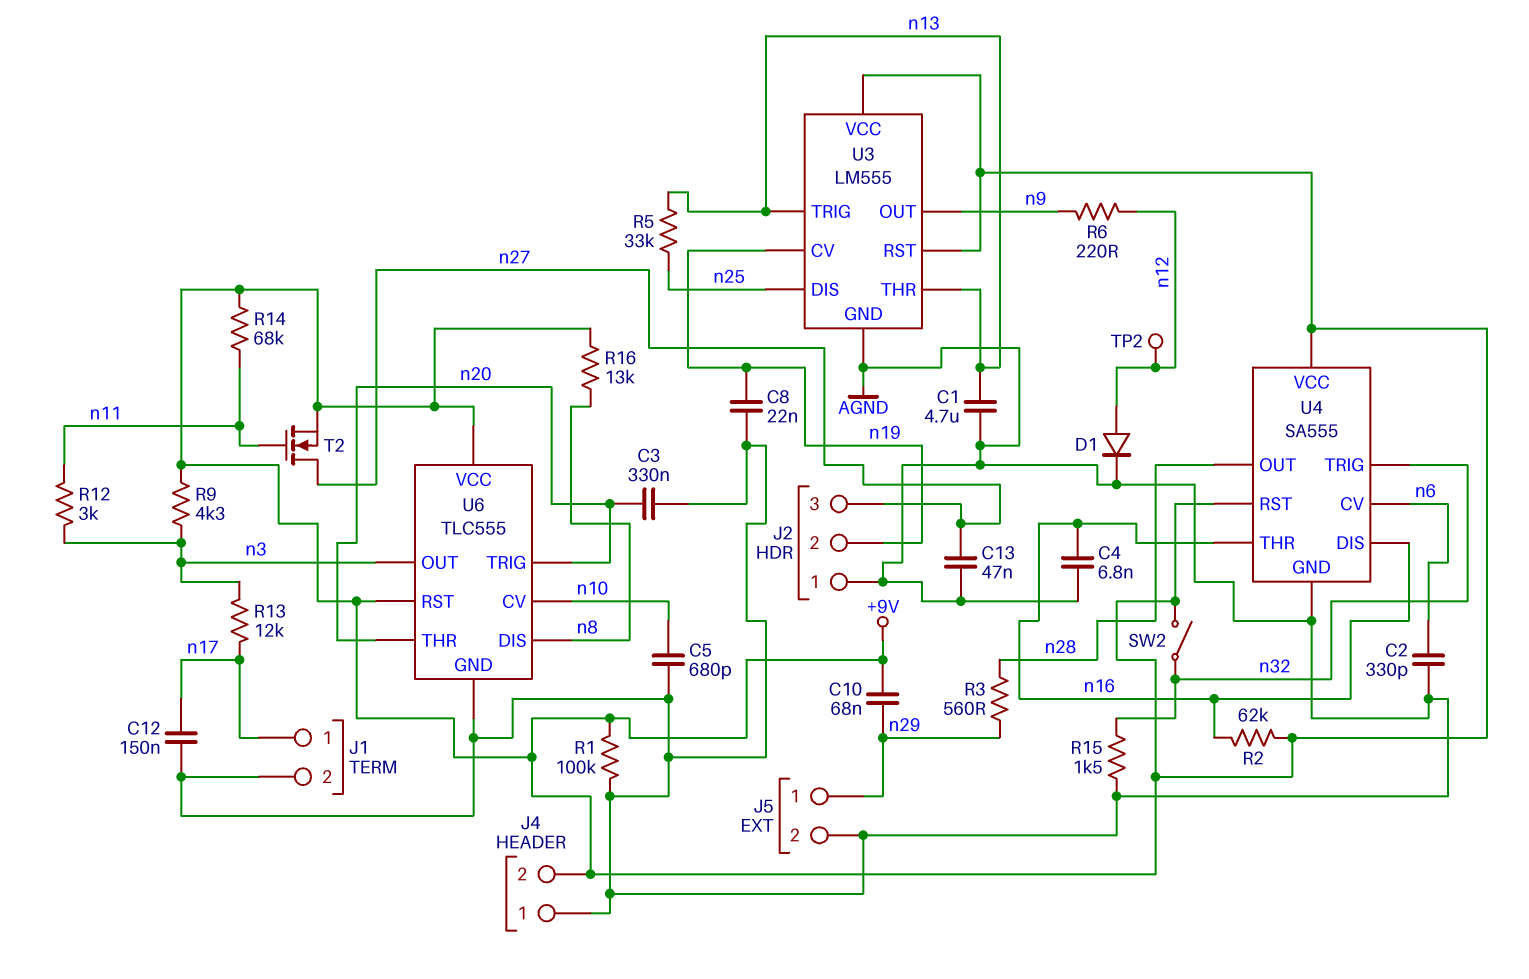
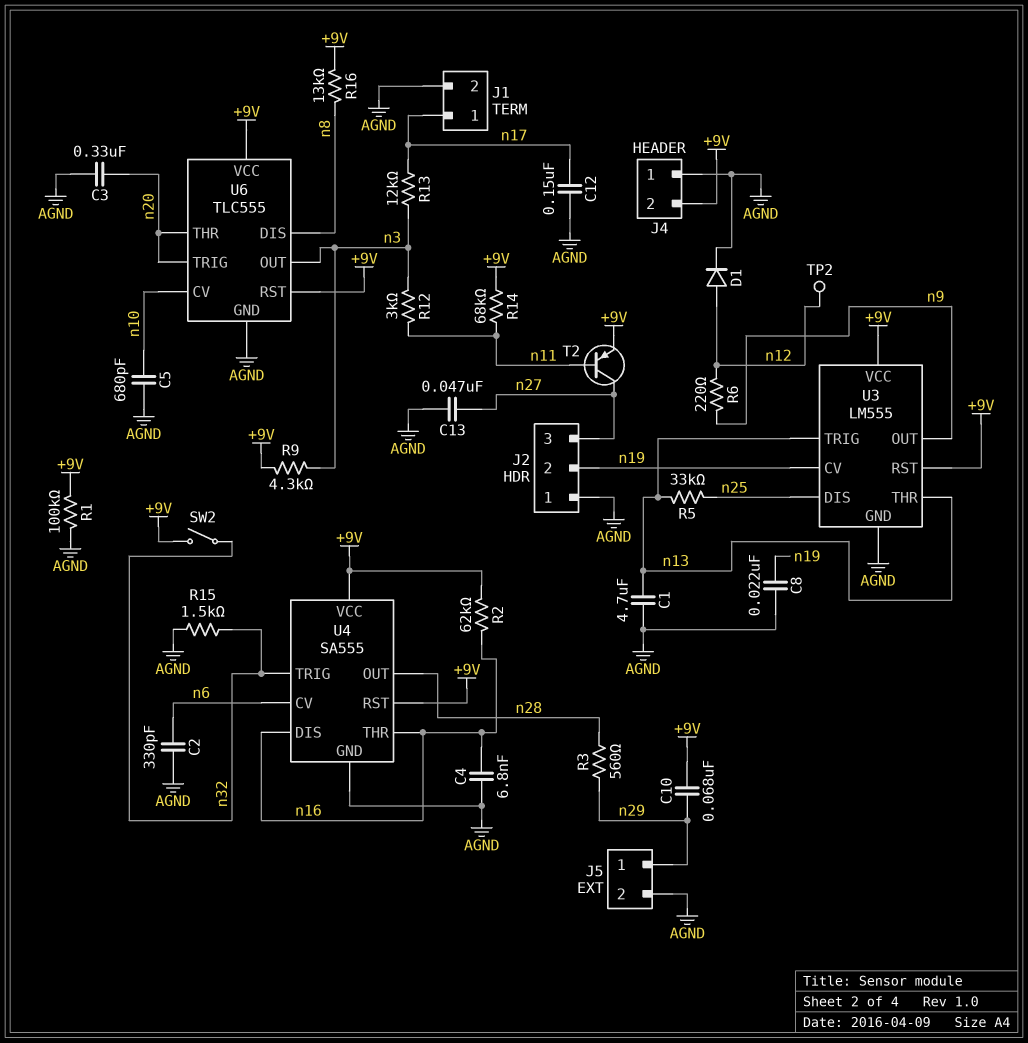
T2: NMOS (G n11, D n27, S +9V) -> PNP (B n11, C n27, E +9V)

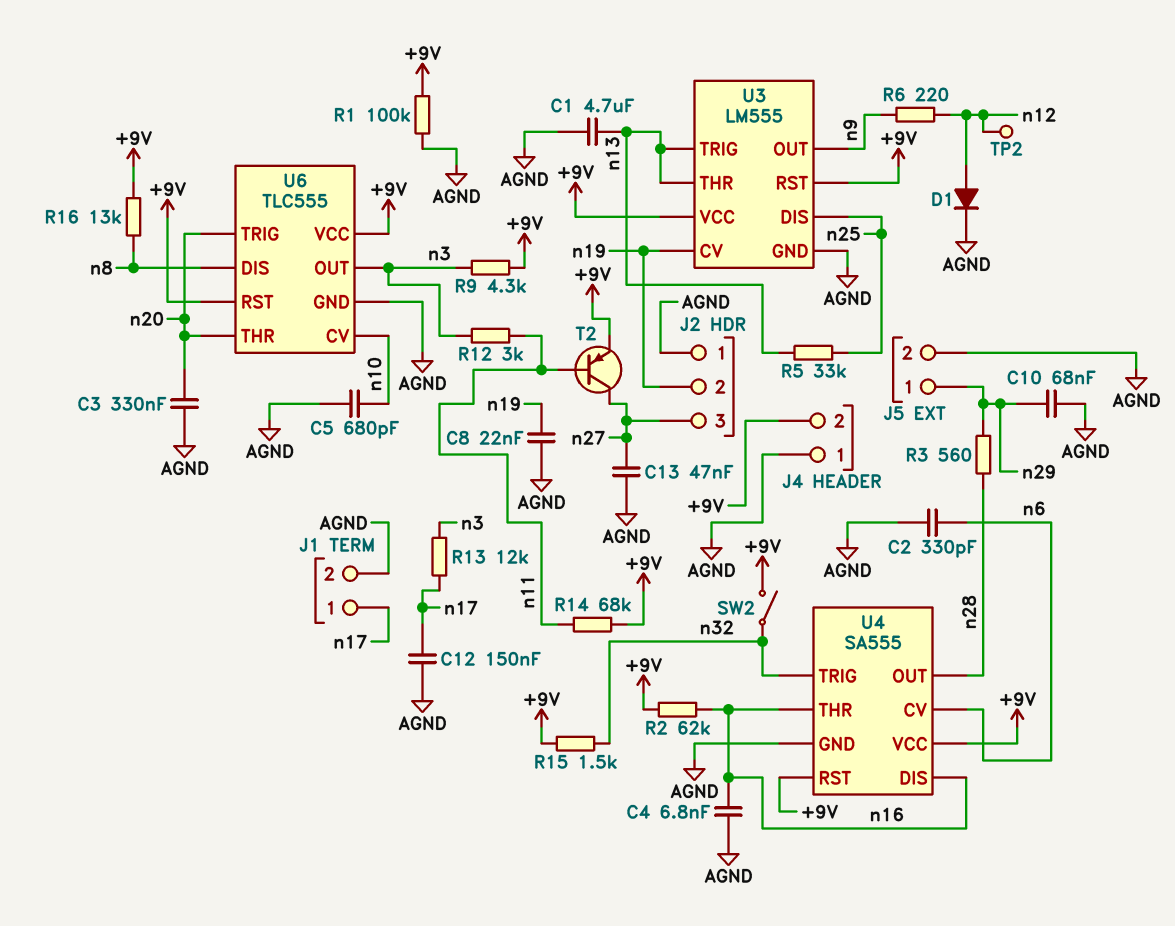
C10: 68nF (+9V, n29) -> 68nF (AGND, n29)
R15: 1.5k (AGND, n32) -> 1.5k (+9V, n32)

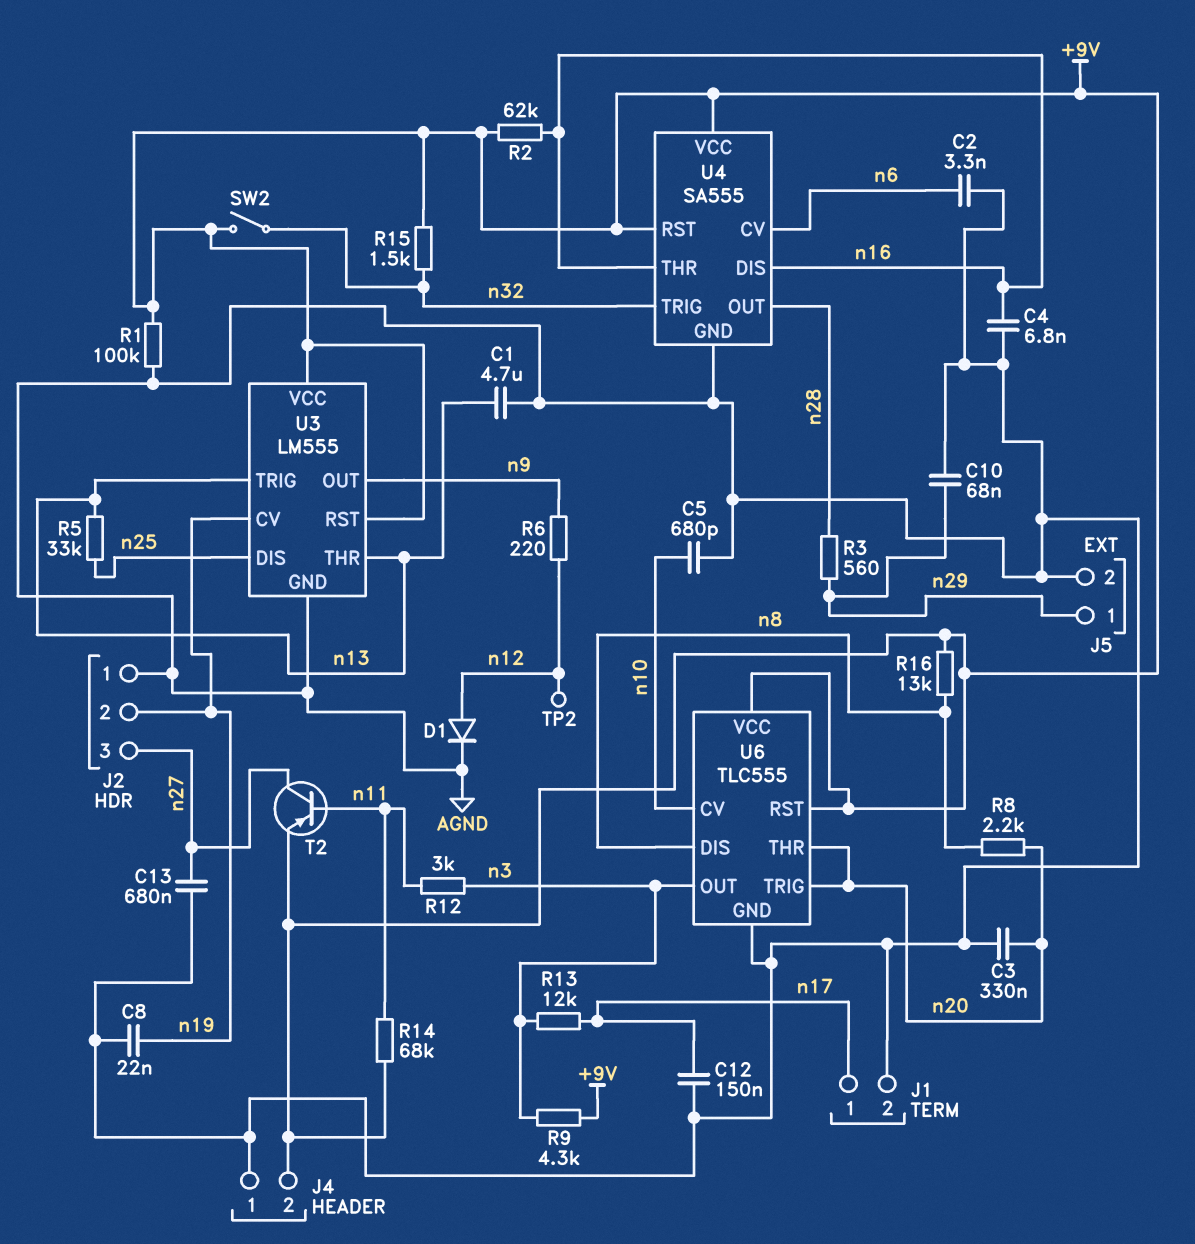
C2: 330pF (AGND, n6) -> 3.3nF (AGND, n6)
C13: 47nF (AGND, n27) -> 680nF (AGND, n27)
R8: none -> 2.2k (n8, n20)

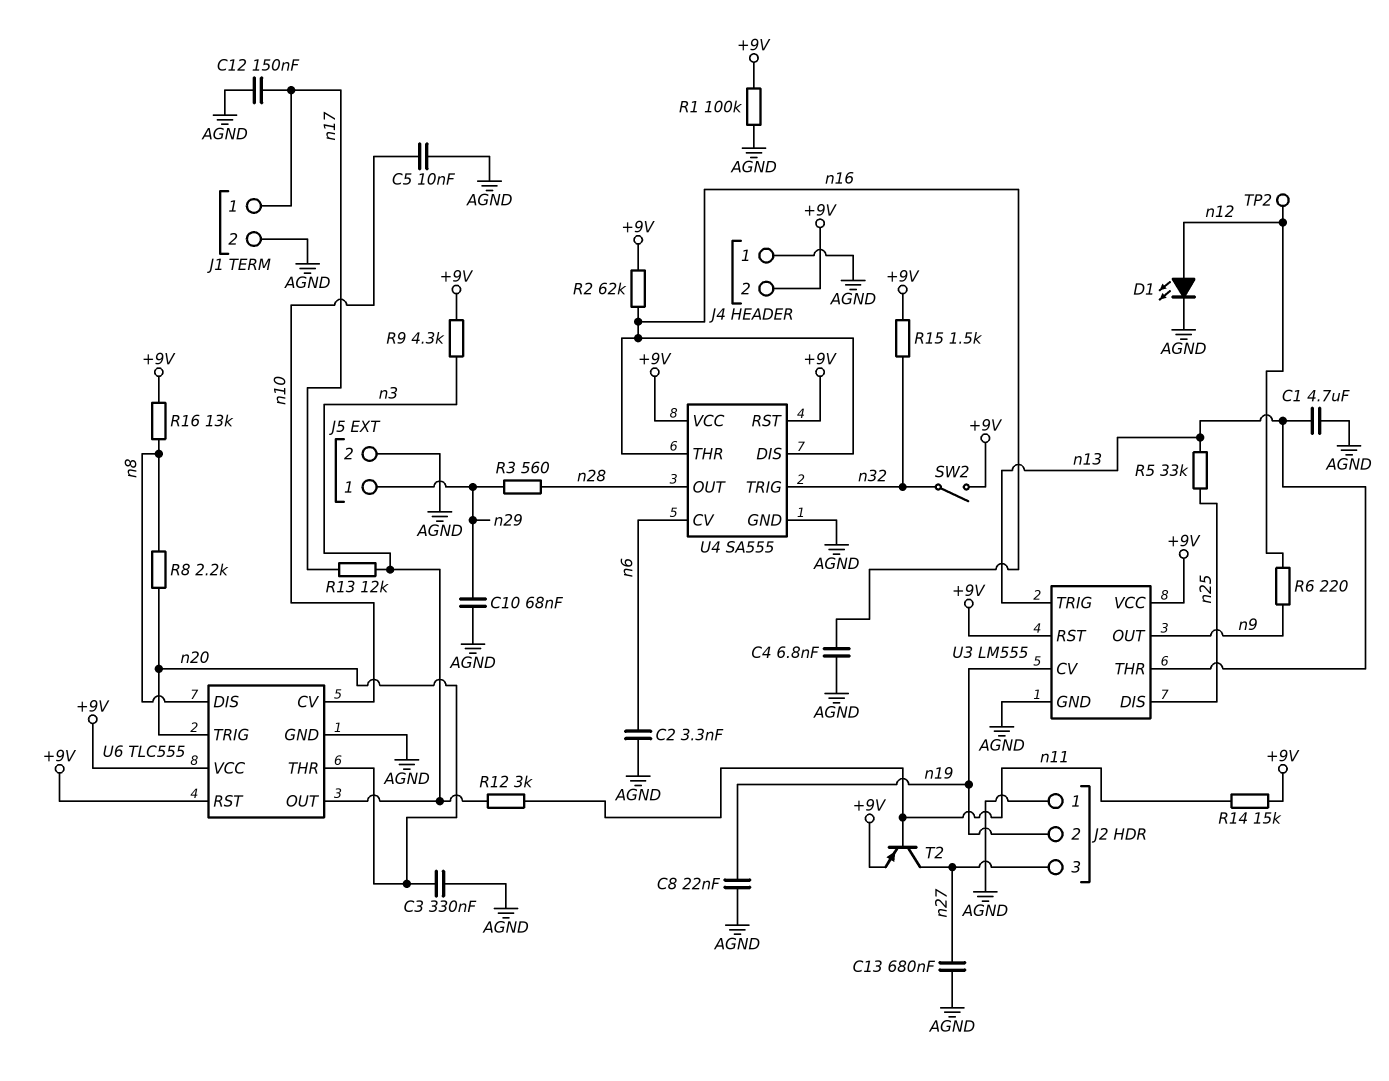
C5: 680pF (AGND, n10) -> 10nF (AGND, n10)
D1: diode (A n12, K AGND) -> LED (A n12, K AGND)
R14: 68k (+9V, n11) -> 15k (+9V, n11)

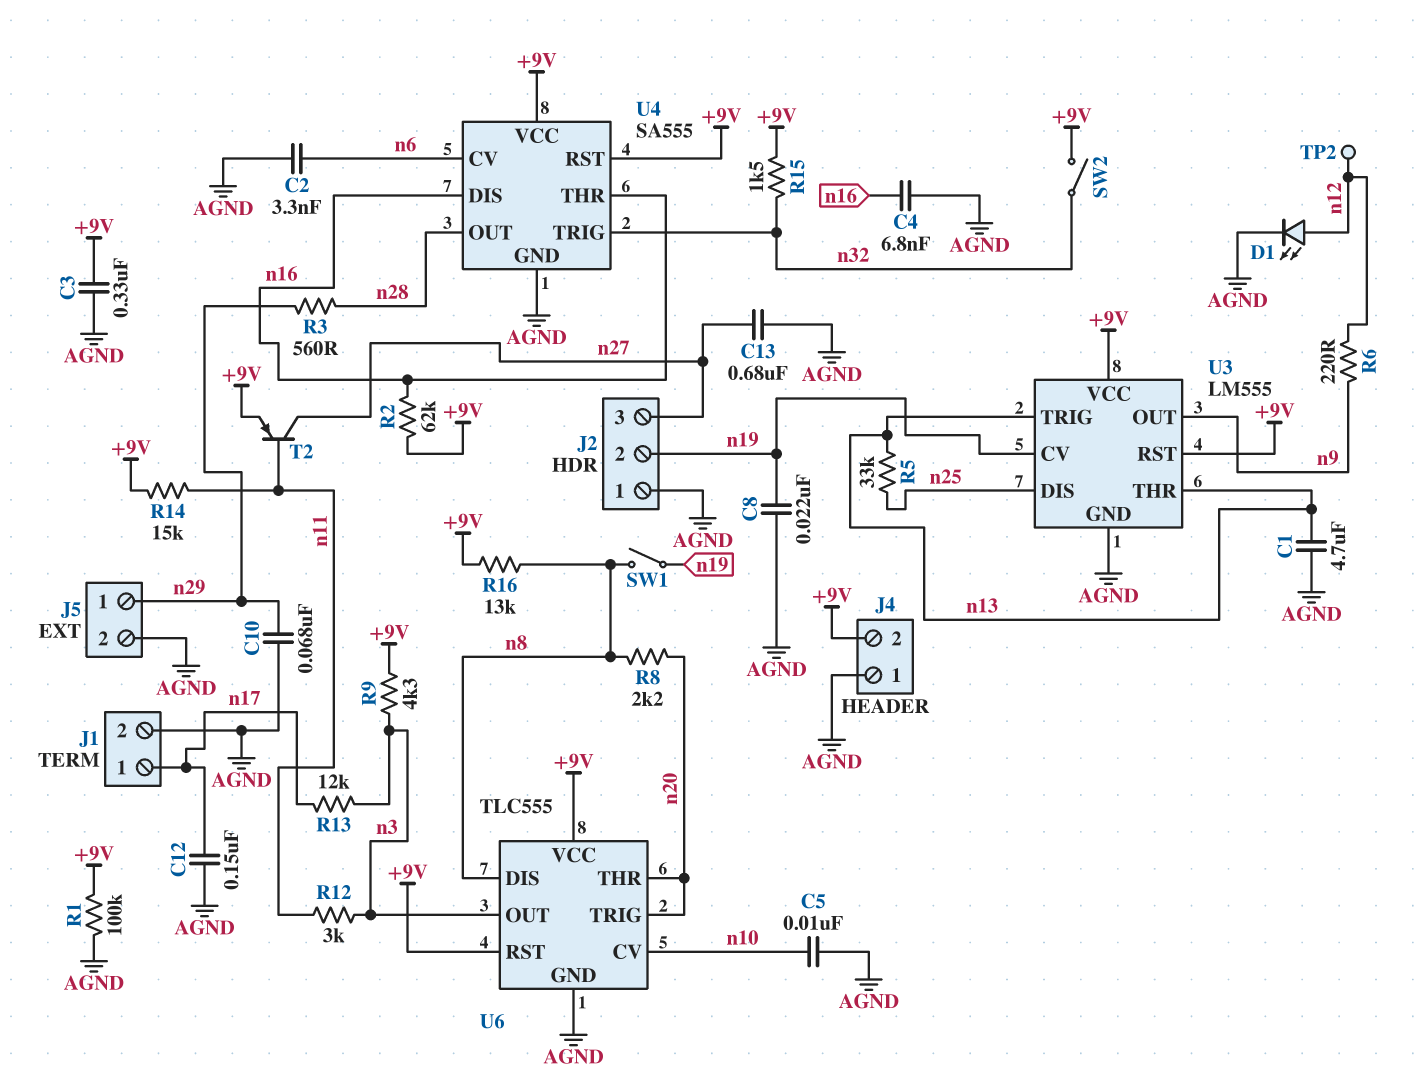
C3: 330nF (AGND, n20) -> 330nF (+9V, AGND)
SW1: none -> switch (n8, n19)

